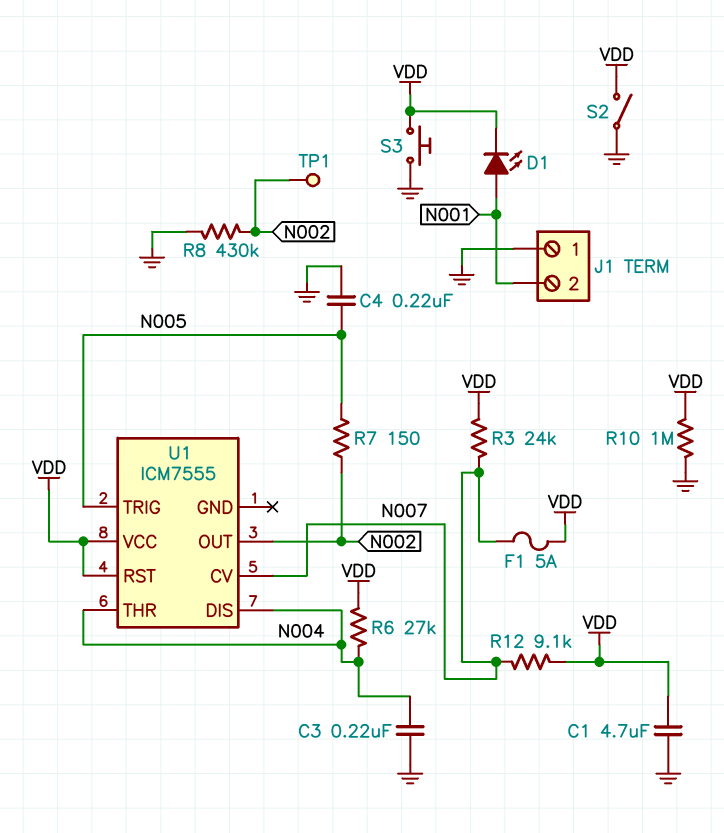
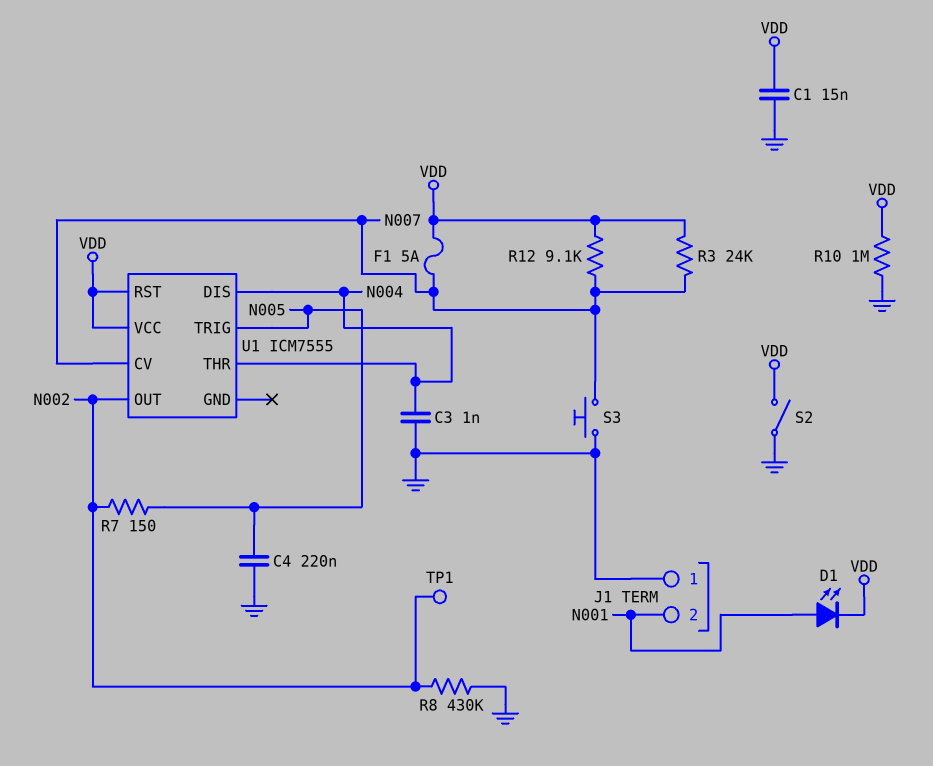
C1: 4.7uF (GND, VDD) -> 15nF (GND, VDD)
C3: 220nF (GND, N004) -> 1nF (GND, N004)
R6: 27k (N004, VDD) -> none
S3: button (GND, VDD) -> button (GND, N007)

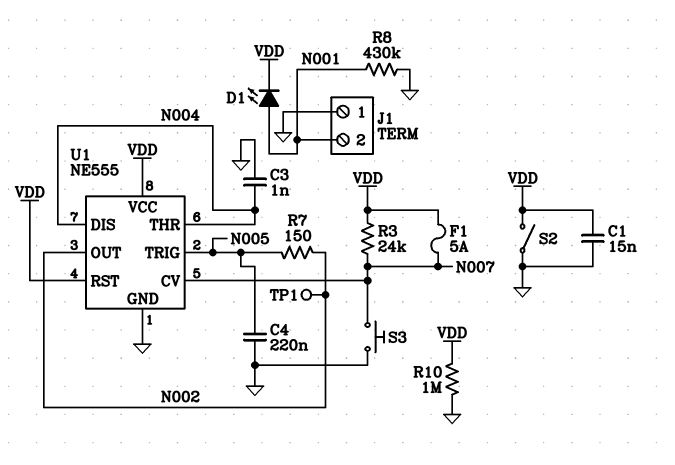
R8: 430k (GND, N002) -> 430k (GND, N001)
R12: 9.1k (N007, VDD) -> none
U1: ICM7555 -> NE555
U1 pin GND: none -> GND

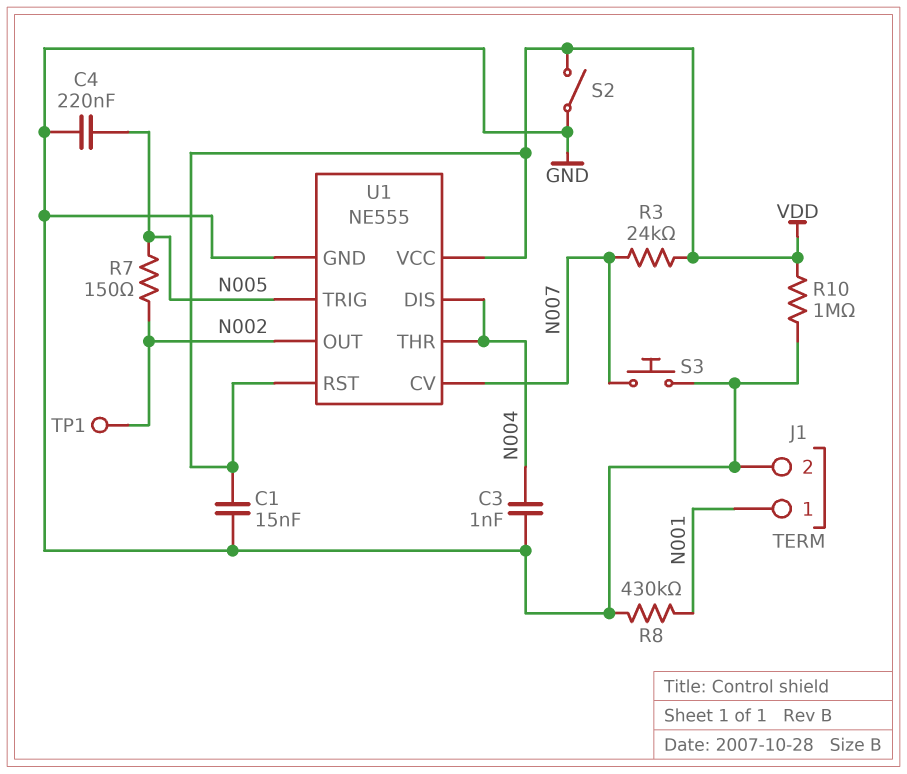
D1: LED (A N001, K VDD) -> none
F1: 5A (N007, VDD) -> none
J1 pin 1: GND -> N001
J1 pin 2: N001 -> GND

